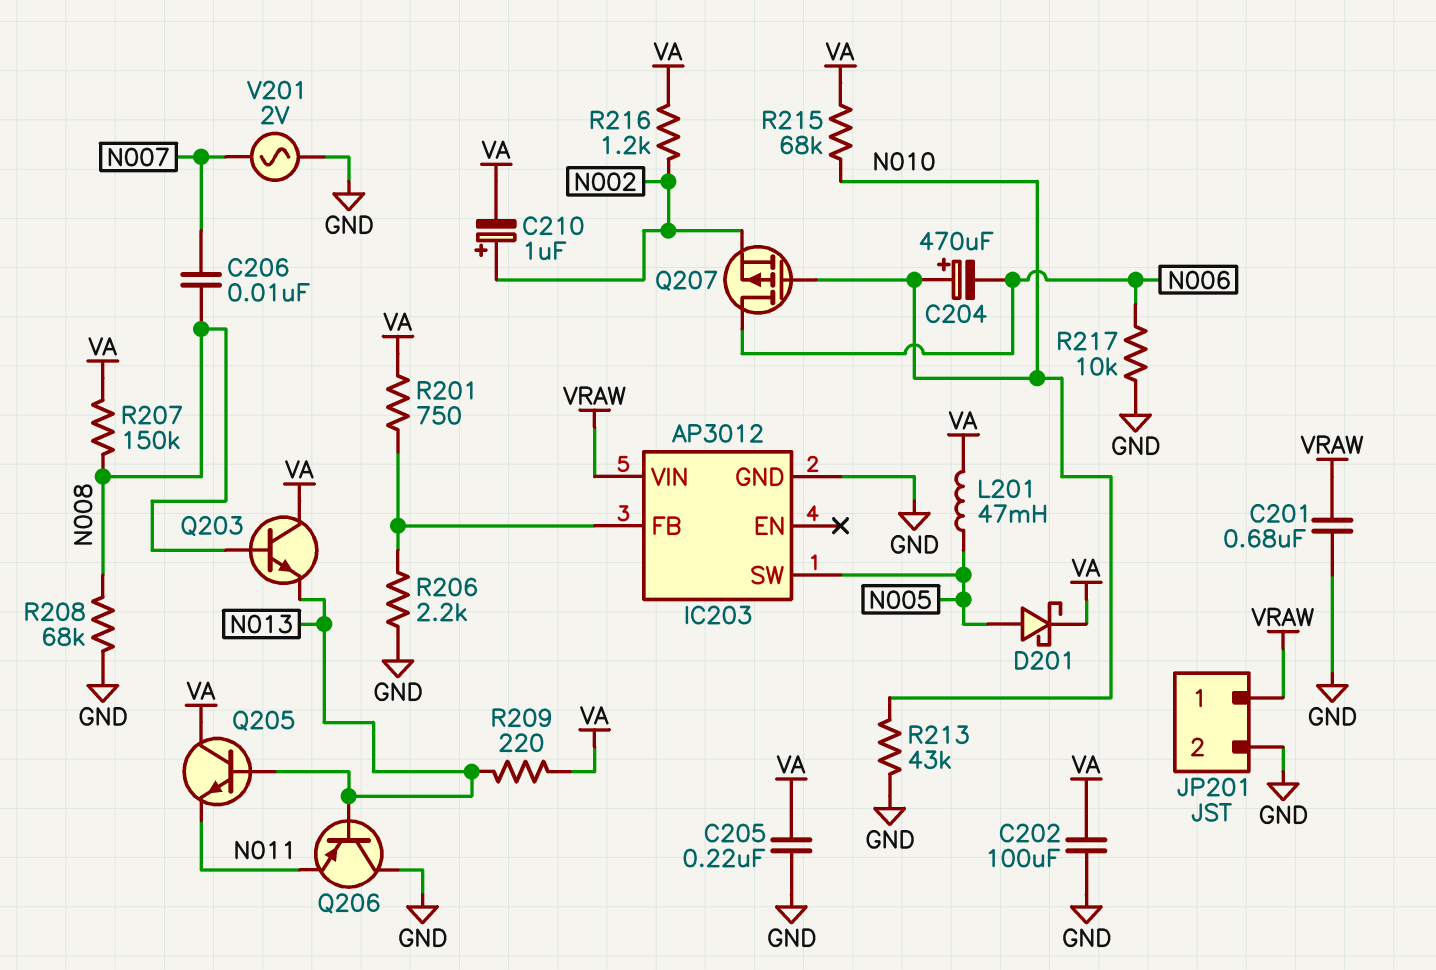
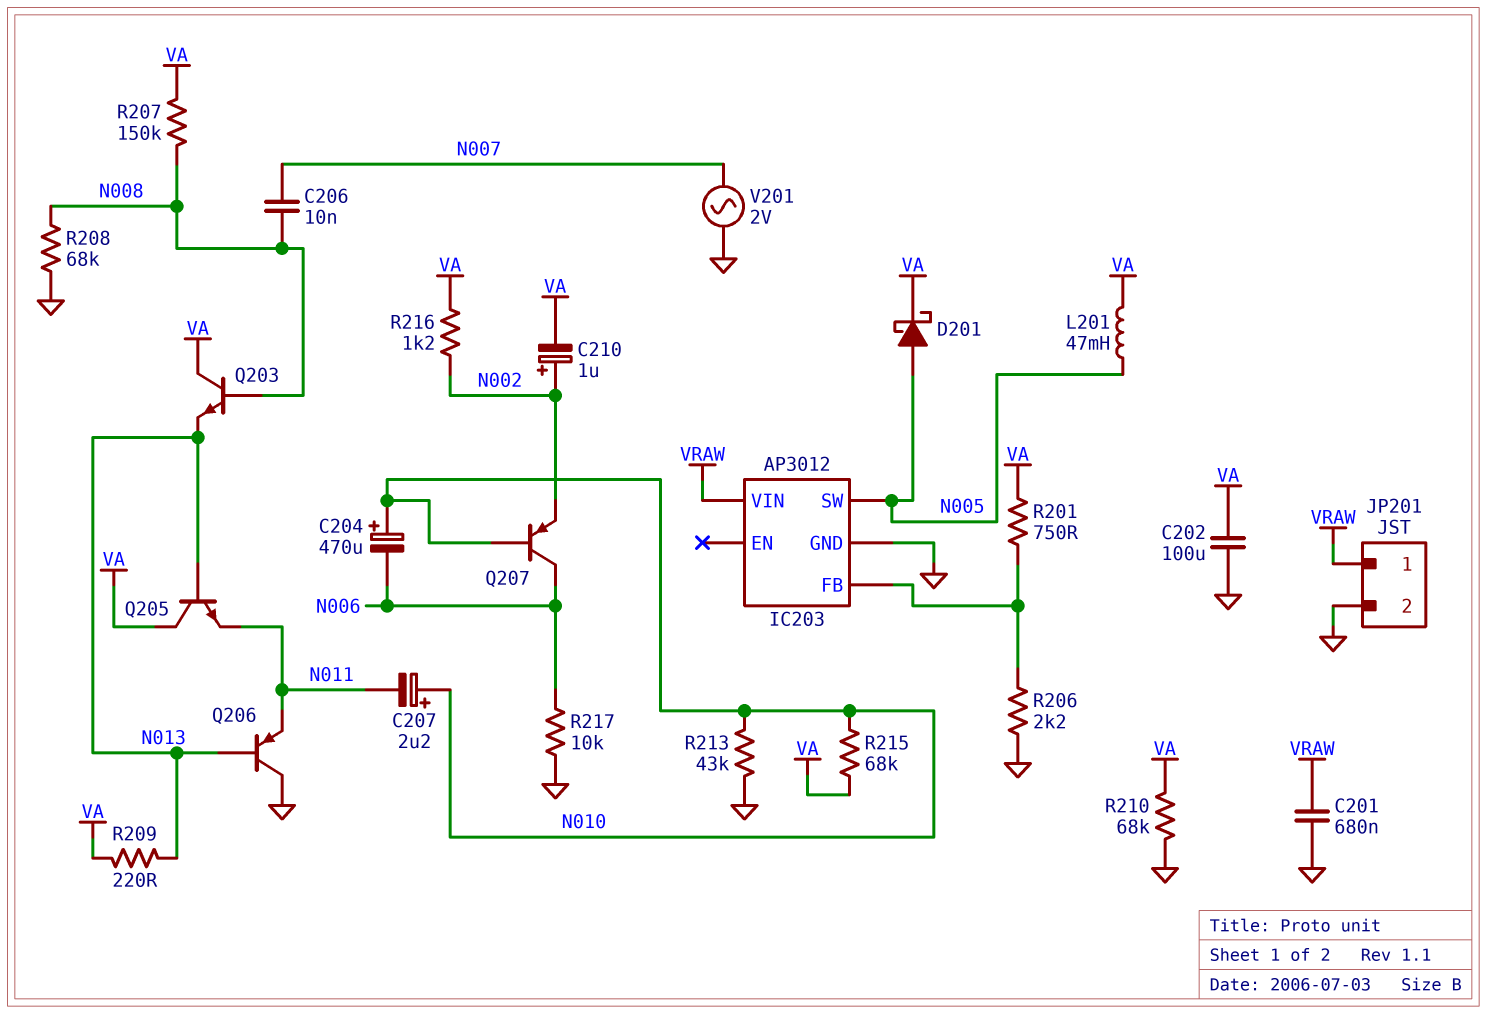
C205: 220nF (GND, VA) -> none
C207: none -> 2.2uF (plus N010, minus N011)
Q207: PMOS (G N010, D N006, S N002) -> PNP (B N010, C N006, E N002)
R210: none -> 68k (GND, VA)

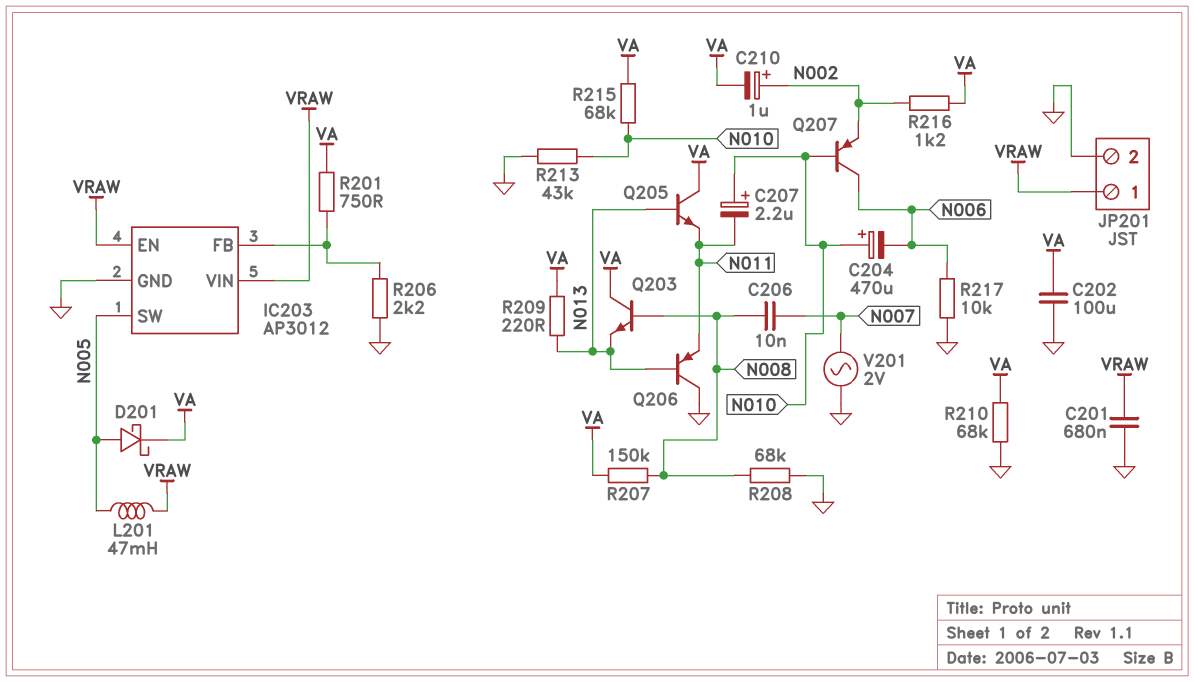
IC203 pin EN: none -> VRAW
L201: 47mH (N005, VA) -> 47mH (N005, VRAW)

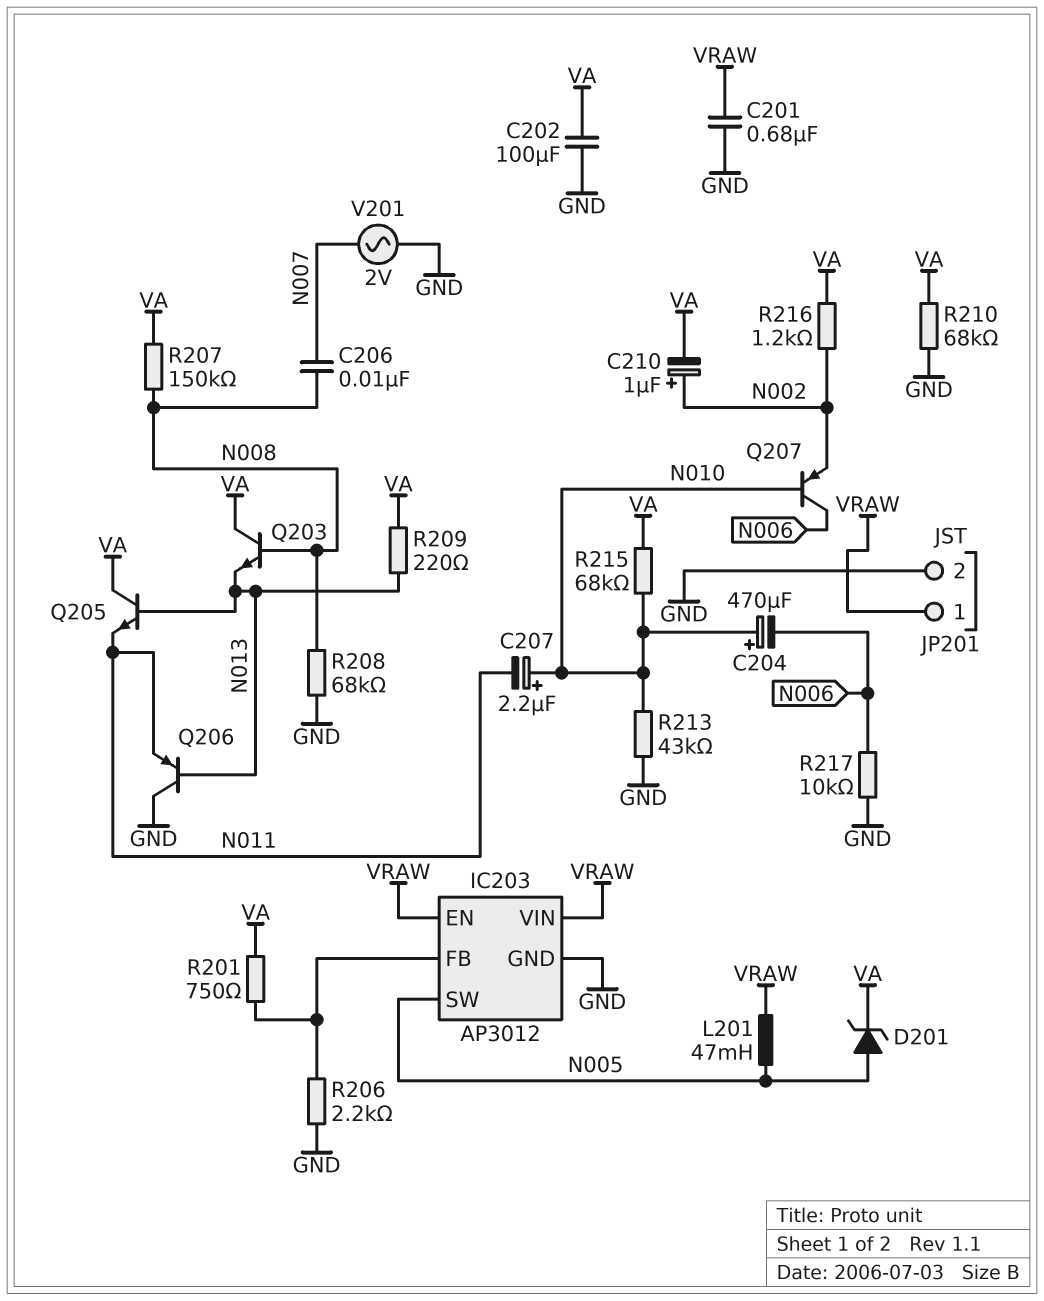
D201: schottky (A N005, K VA) -> zener (A N005, K VA)

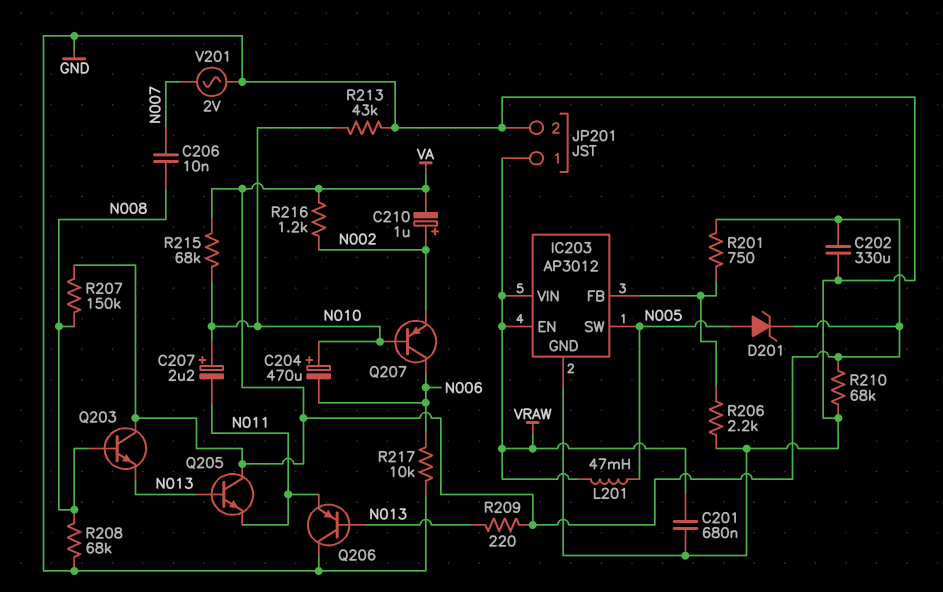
C202: 100uF (GND, VA) -> 330uF (GND, VA)

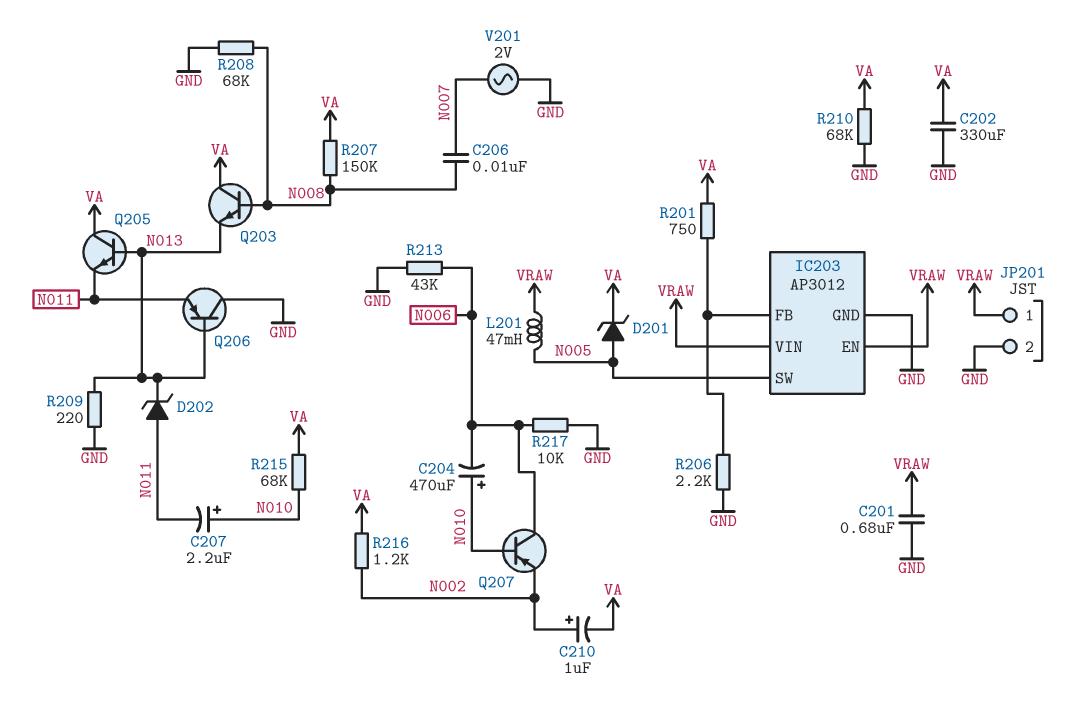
D202: none -> zener (A N011, K N013)
R209: 220 (N013, VA) -> 220 (GND, N013)
R213: 43k (GND, N010) -> 43k (GND, N006)

